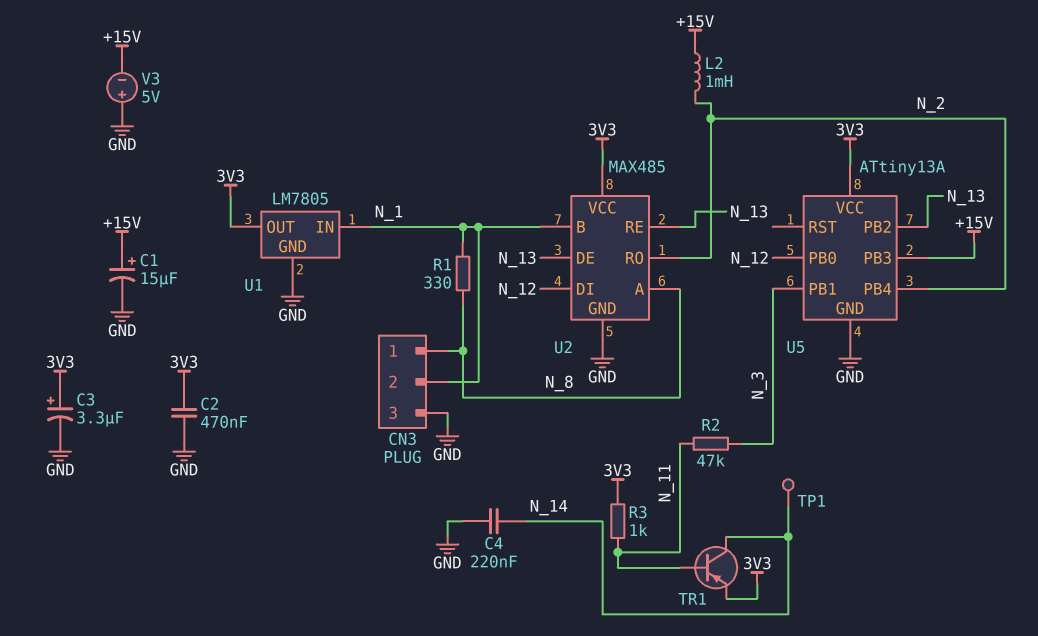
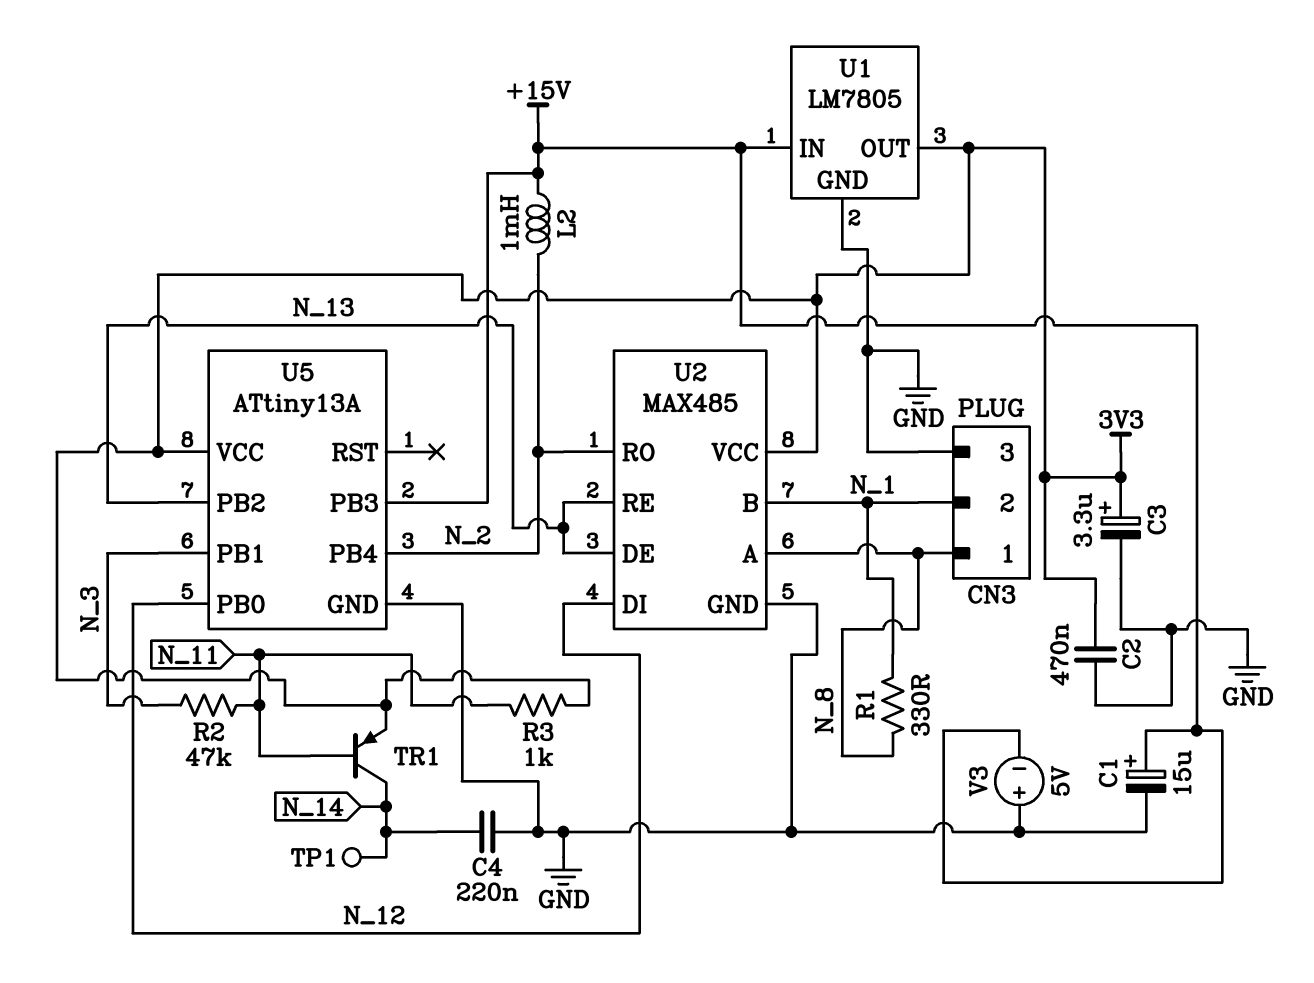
U1 pin IN: N_1 -> +15V

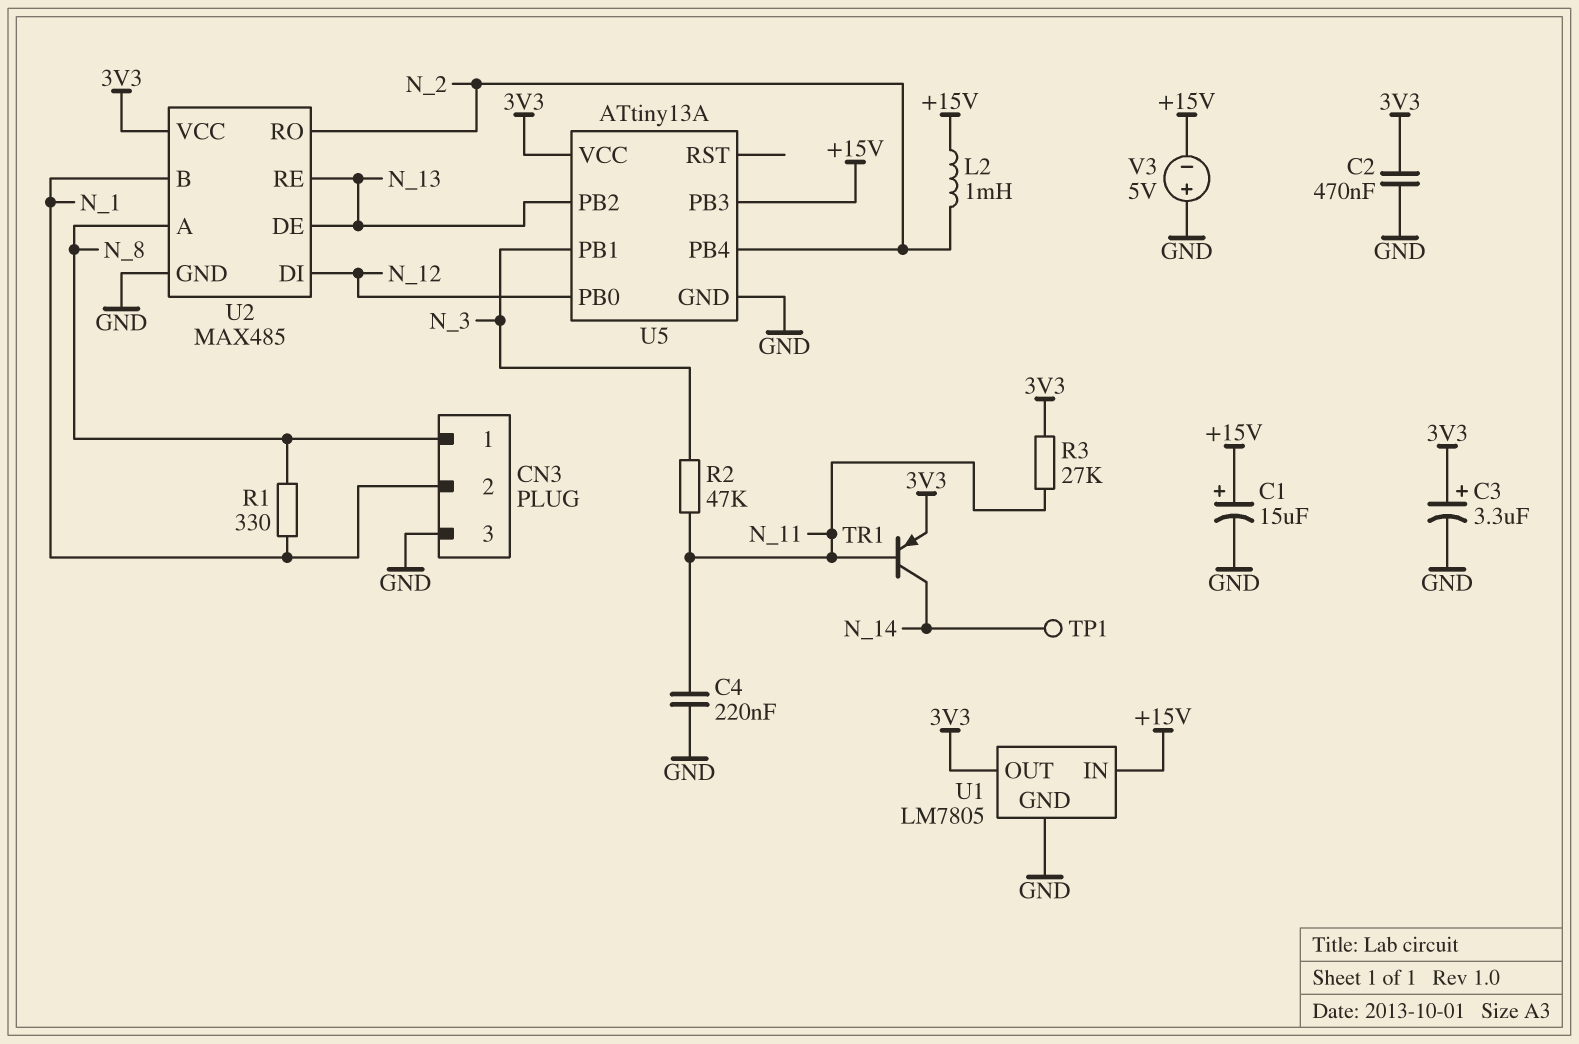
C4: 220nF (GND, N_14) -> 220nF (GND, N_11)
R3: 1k (3V3, N_11) -> 27k (3V3, N_11)

